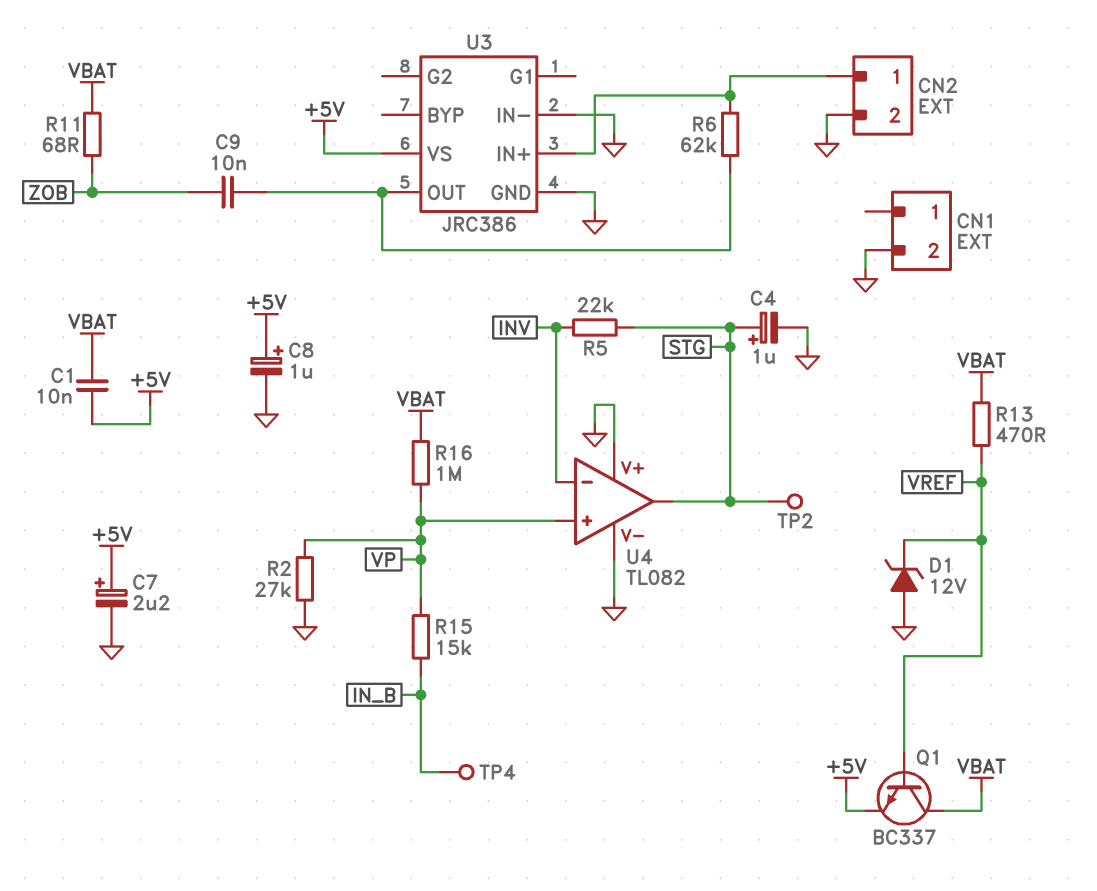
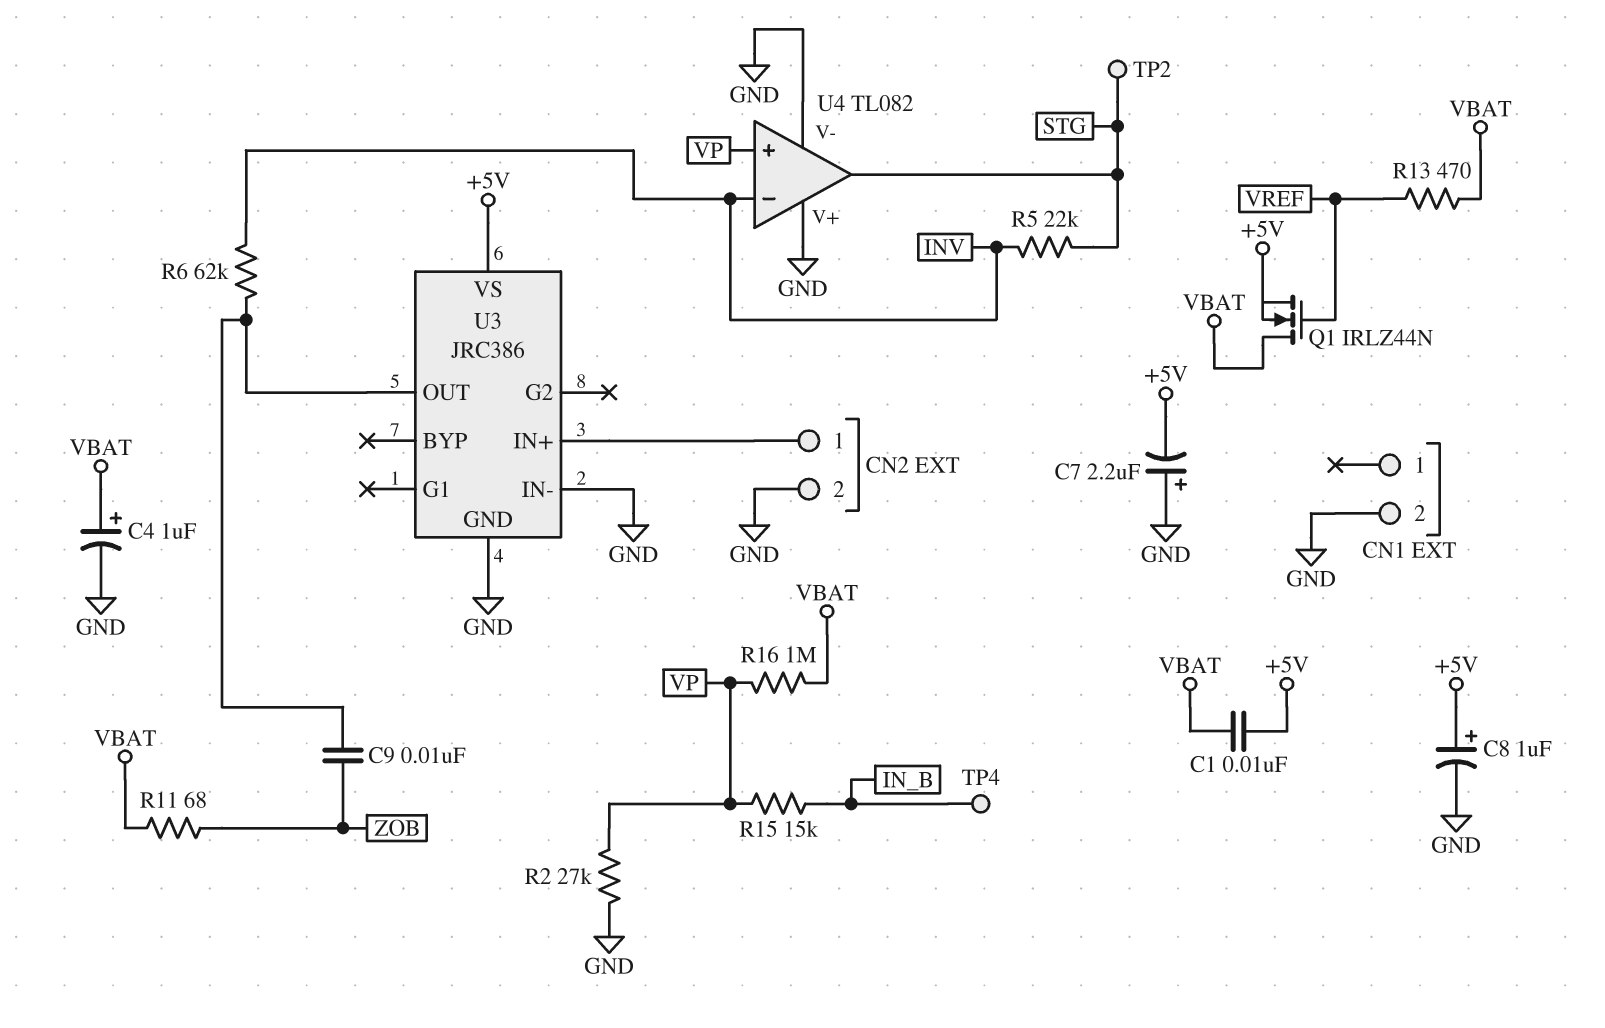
C4: 1uF (plus STG, minus GND) -> 1uF (plus VBAT, minus GND)
C7: 2.2uF (plus +5V, minus GND) -> 2.2uF (plus GND, minus +5V)
D1: zener 12V (A GND, K VREF) -> none
Q1: NPN BC337 (B VREF, C VBAT, E +5V) -> NMOS IRLZ44N (G VREF, D VBAT, S +5V)
R6: 62k (CN2/1, U3/OUT) -> 62k (INV, U3/OUT)

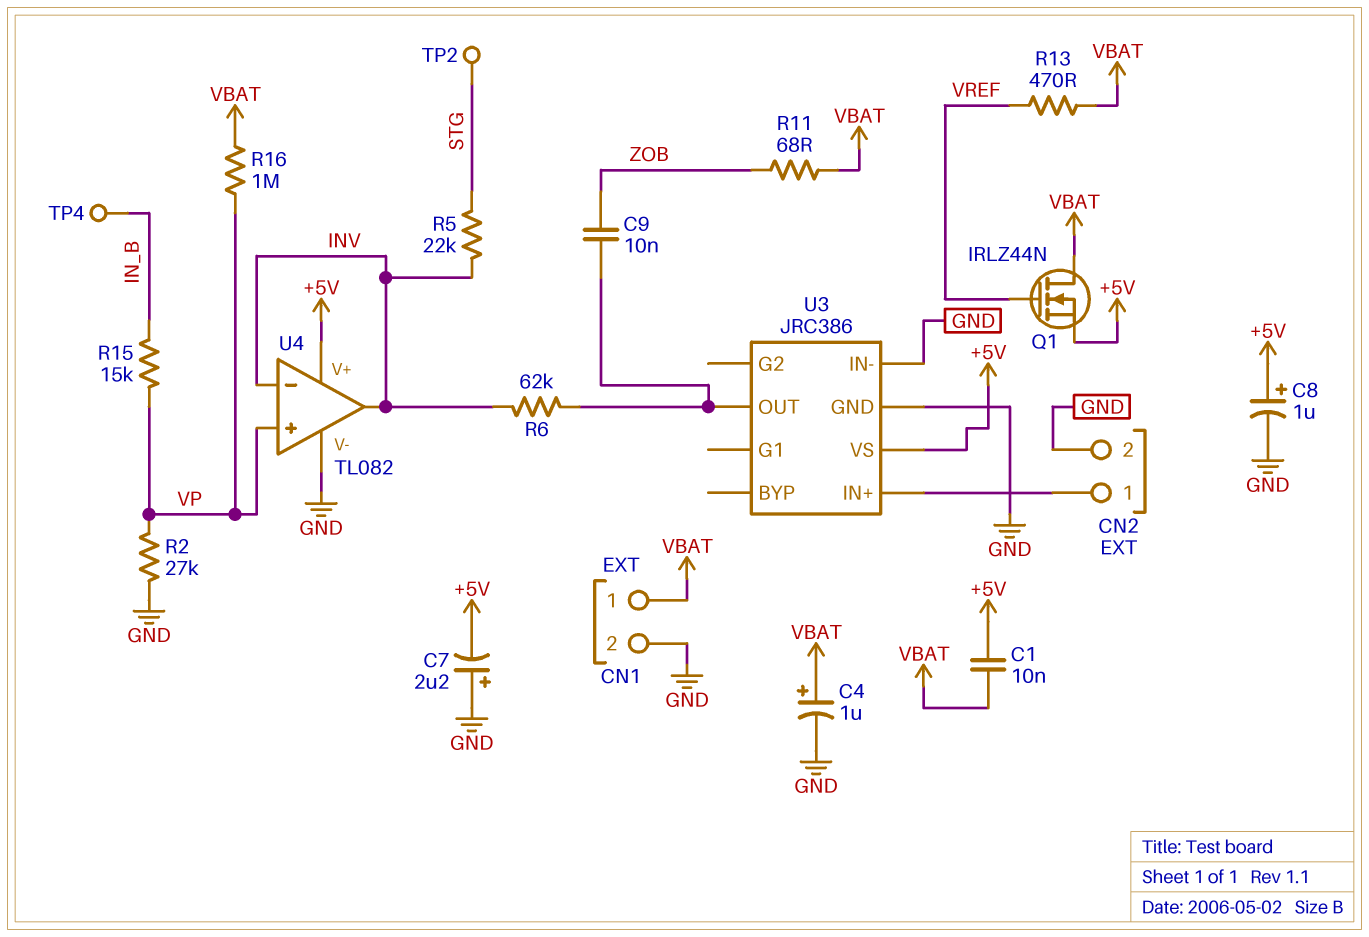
CN1 pin 1: none -> VBAT
U4 pin V+: GND -> +5V
U4 pin out: STG -> INV

